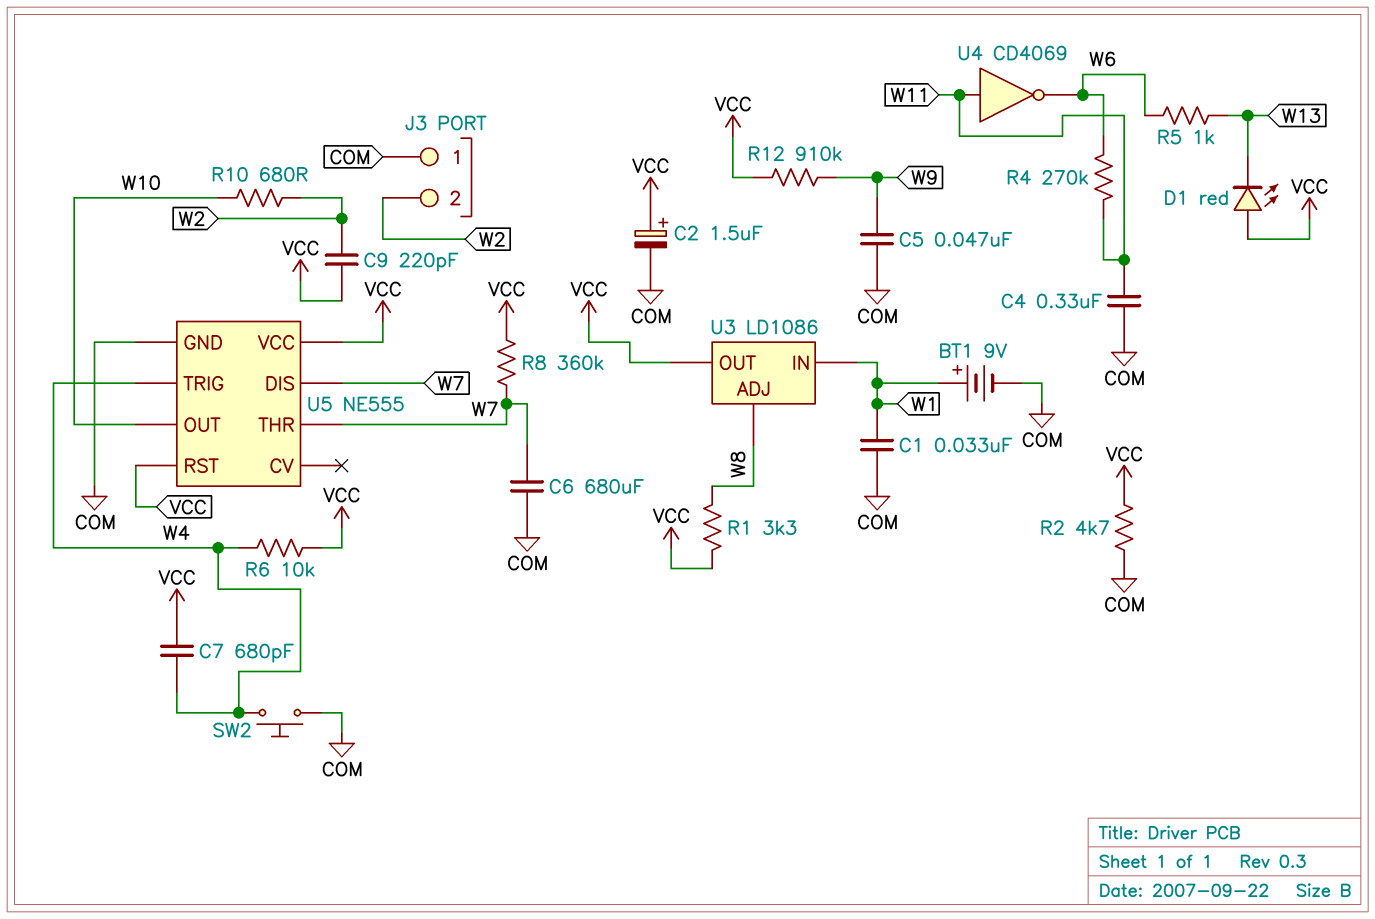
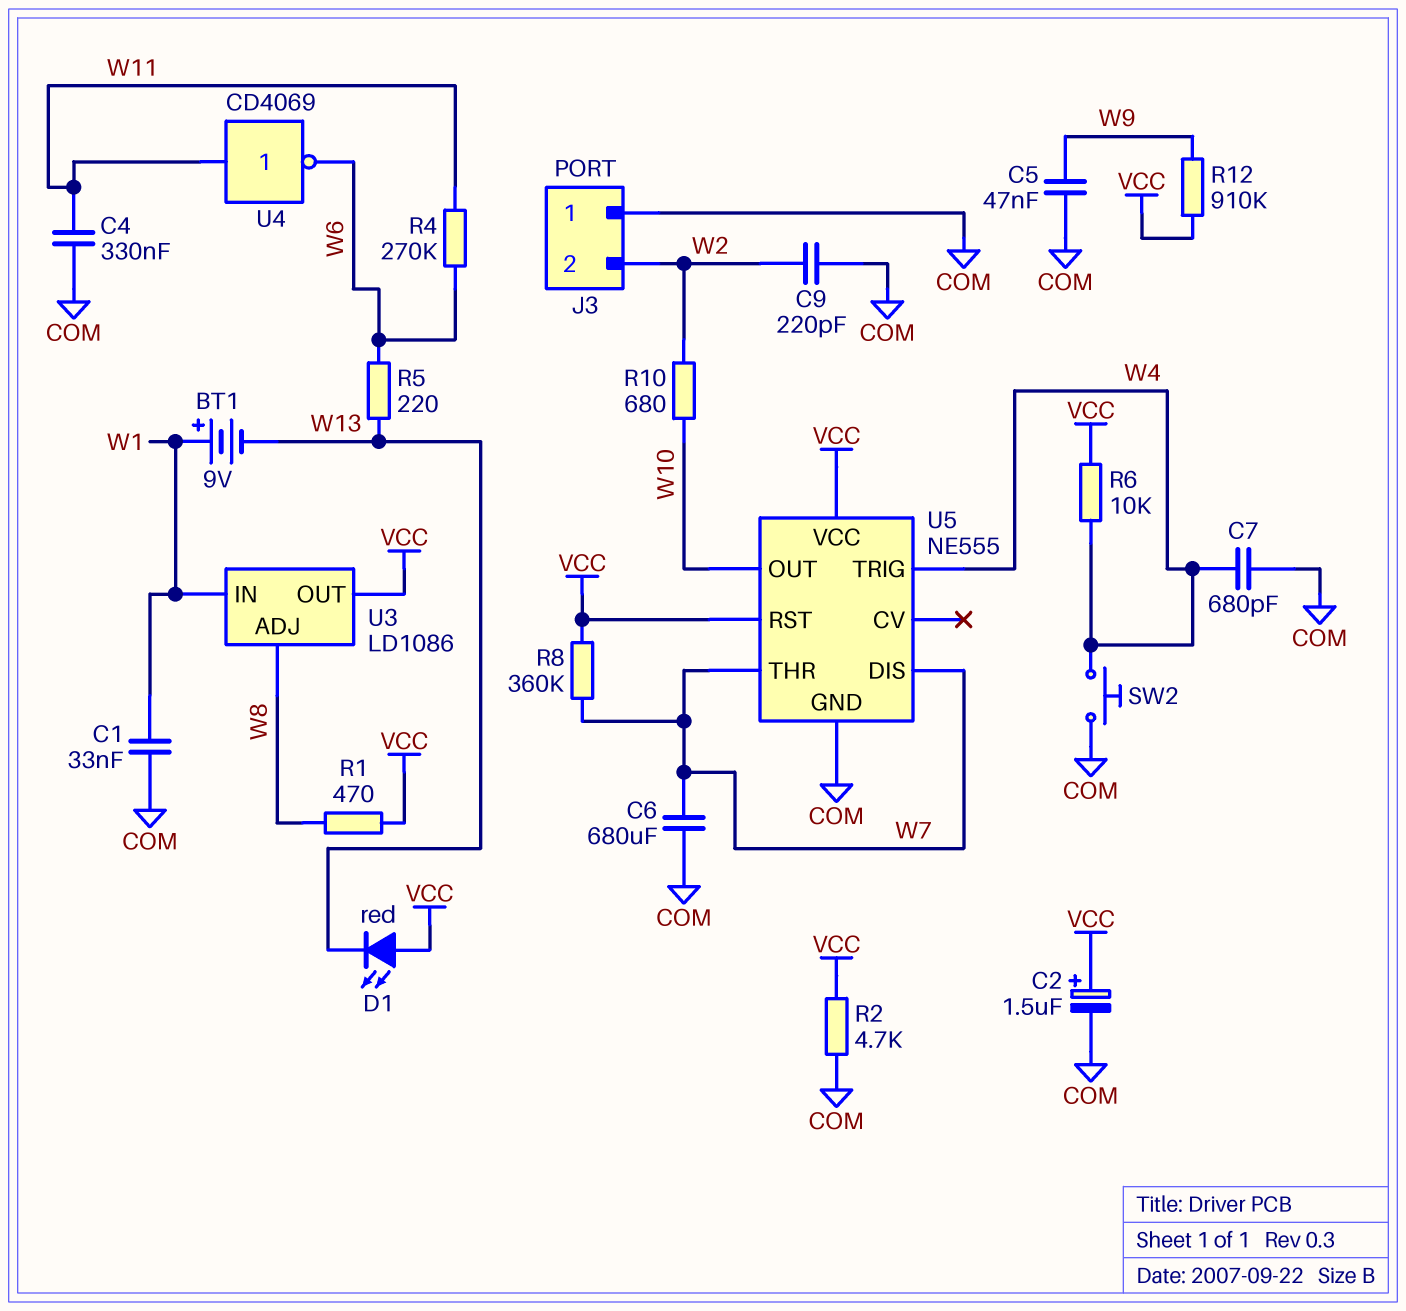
BT1: 9V (plus W1, minus COM) -> 9V (plus W1, minus W13)
C7: 680pF (VCC, W4) -> 680pF (COM, W4)
C9: 220pF (VCC, W2) -> 220pF (COM, W2)
R1: 3.3k (VCC, W8) -> 470 (VCC, W8)
R5: 1k (W6, W13) -> 220 (W6, W13)

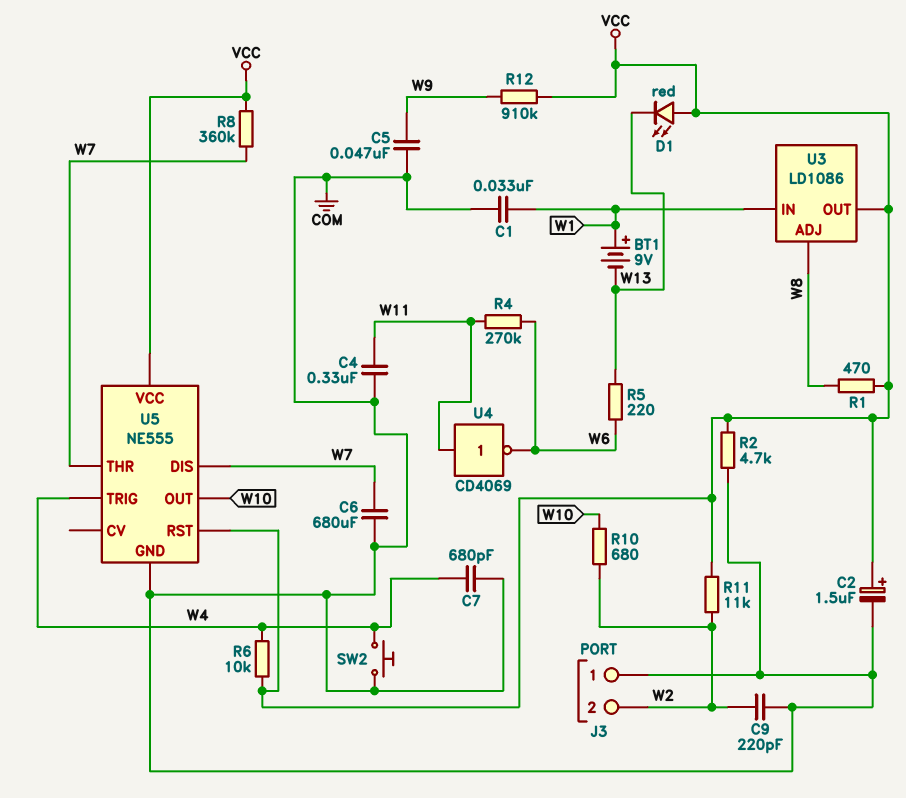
R11: none -> 11k (VCC, W2)

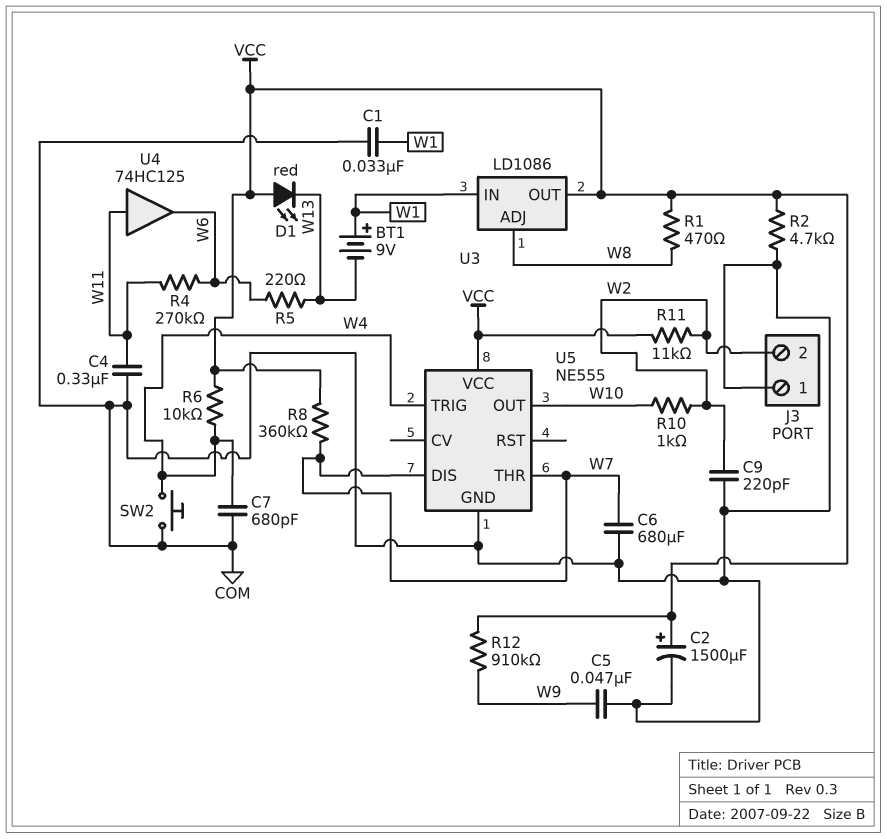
C2: 1.5uF (plus VCC, minus COM) -> 1500uF (plus VCC, minus COM)
R10: 680 (W2, W10) -> 1k (W2, W10)
U4: NOT CD4069 (in W11, out W6) -> buffer 74HC125 (in W11, out W6)
U5 pin RST: VCC -> none

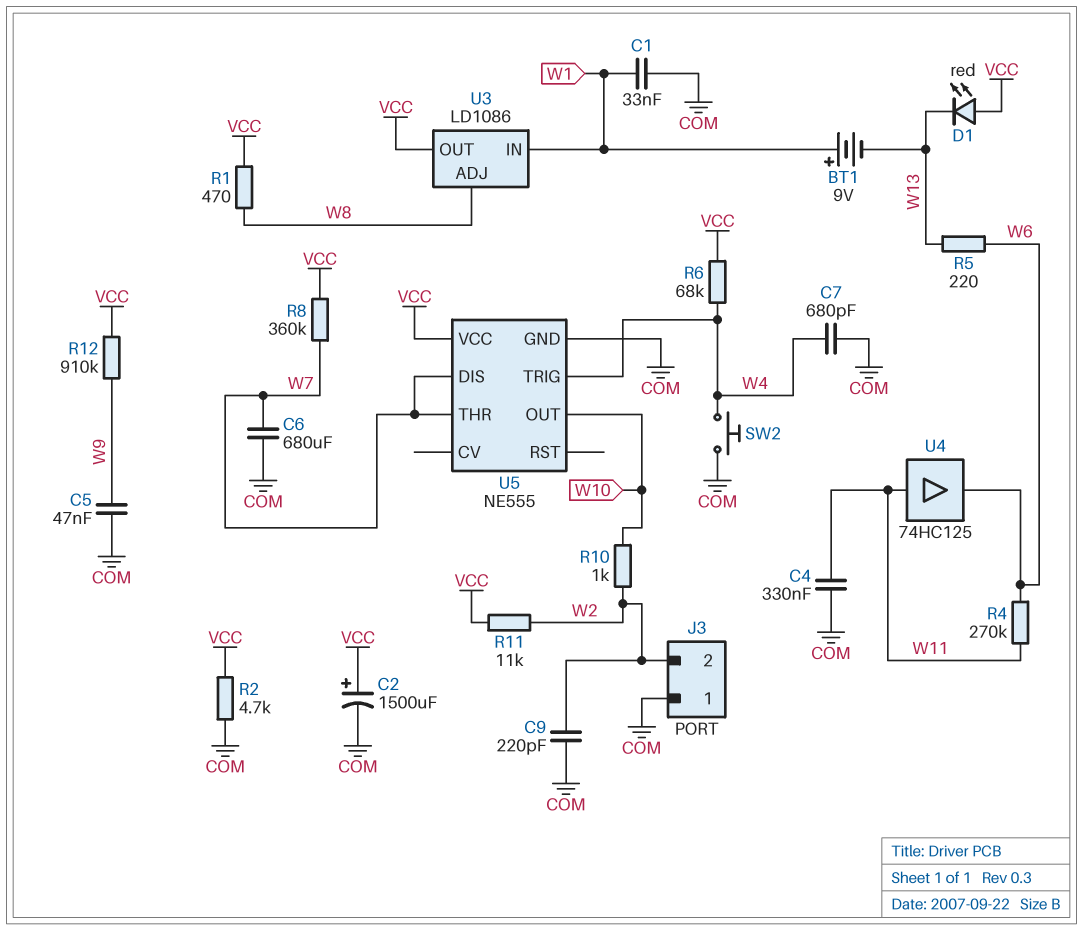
R6: 10k (VCC, W4) -> 68k (VCC, W4)

